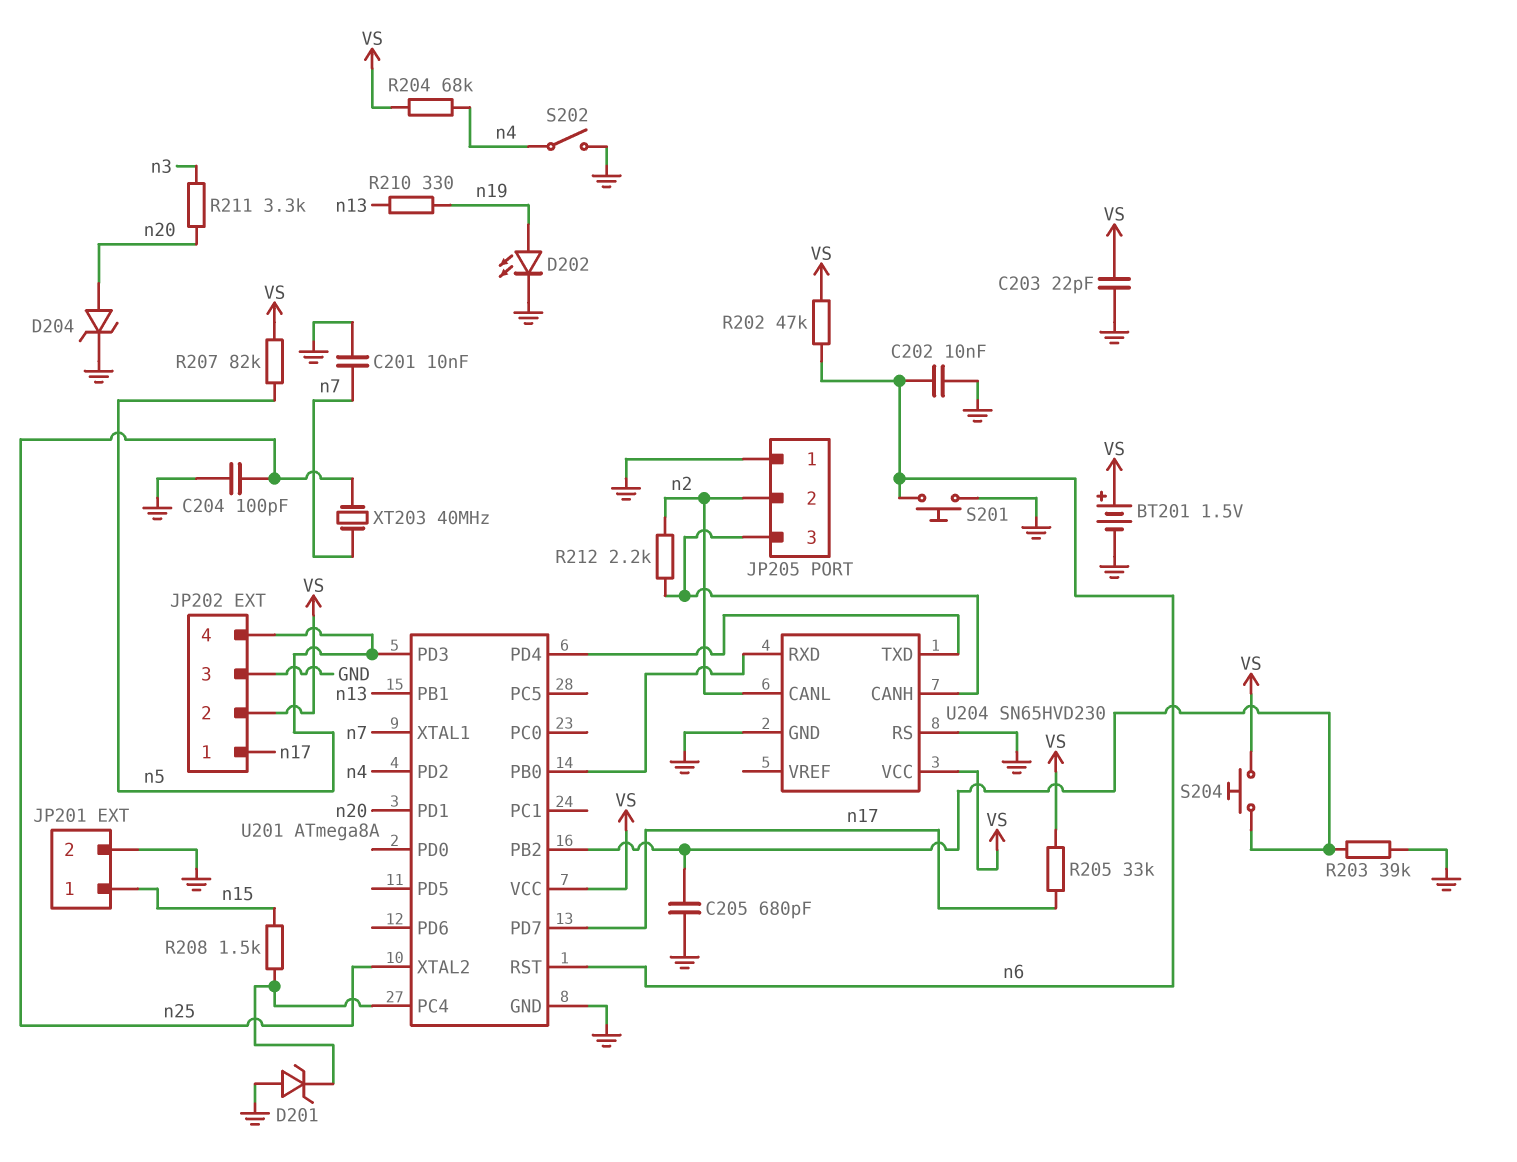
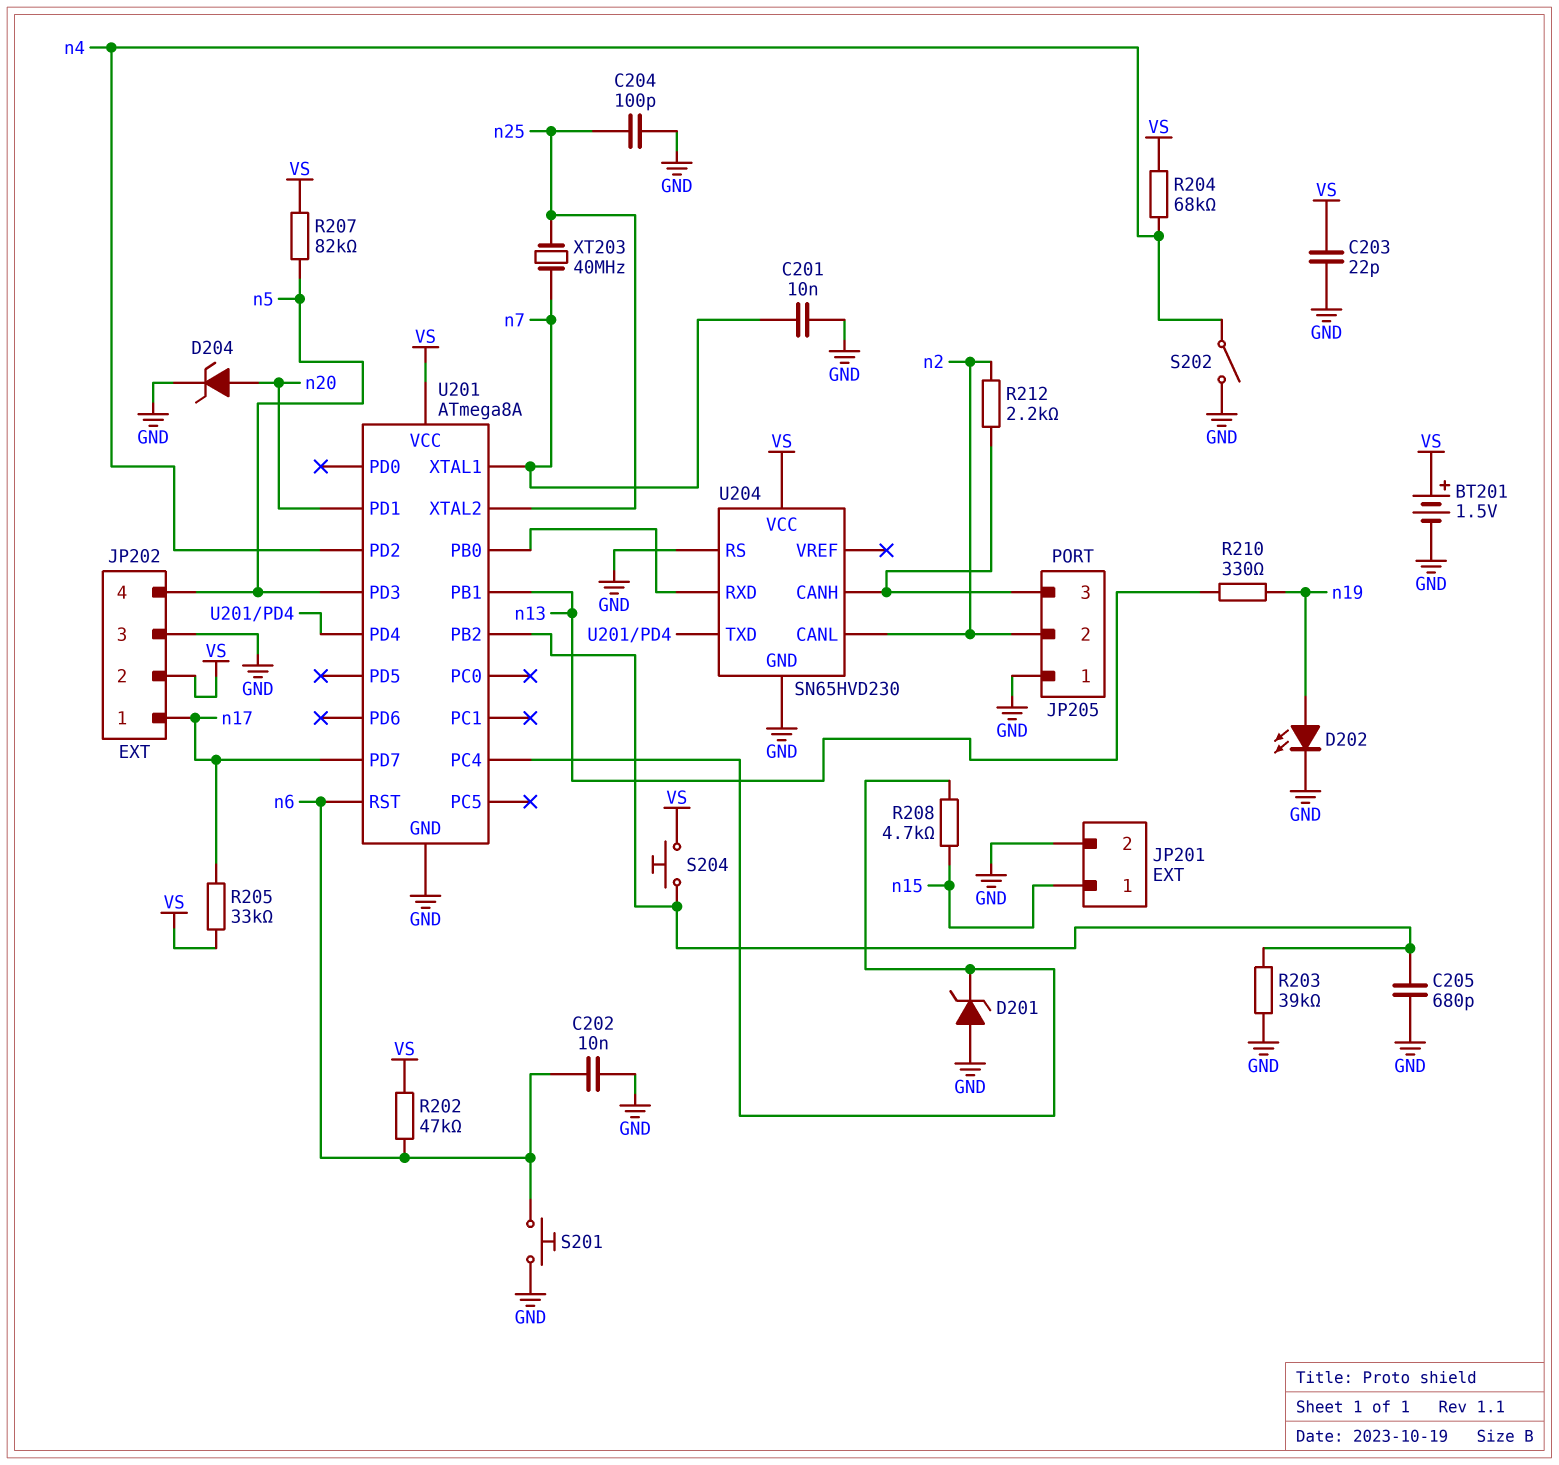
R208: 1.5k (U201/PC4, n15) -> 4.7k (U201/PC4, n15)
R211: 3.3k (n3, n20) -> none

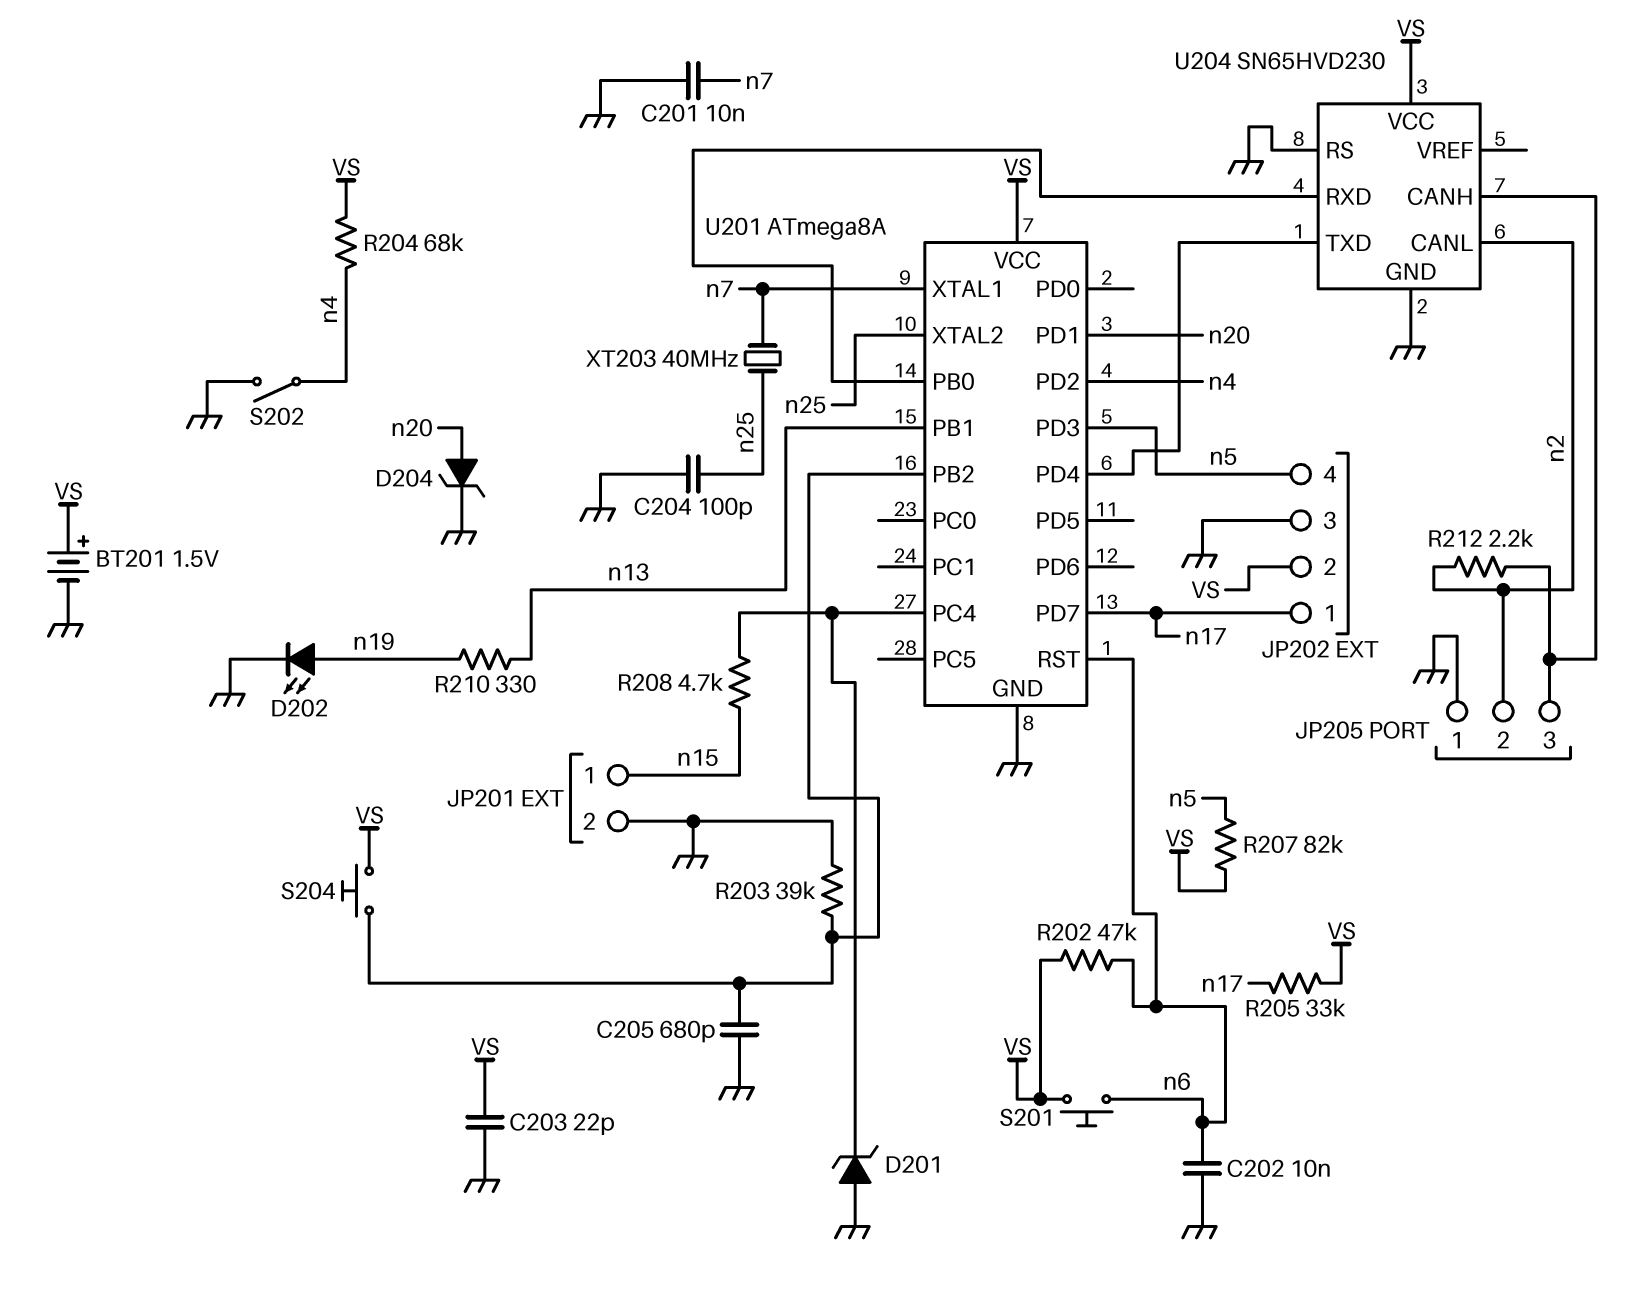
S201: button (GND, n6) -> button (VS, n6)

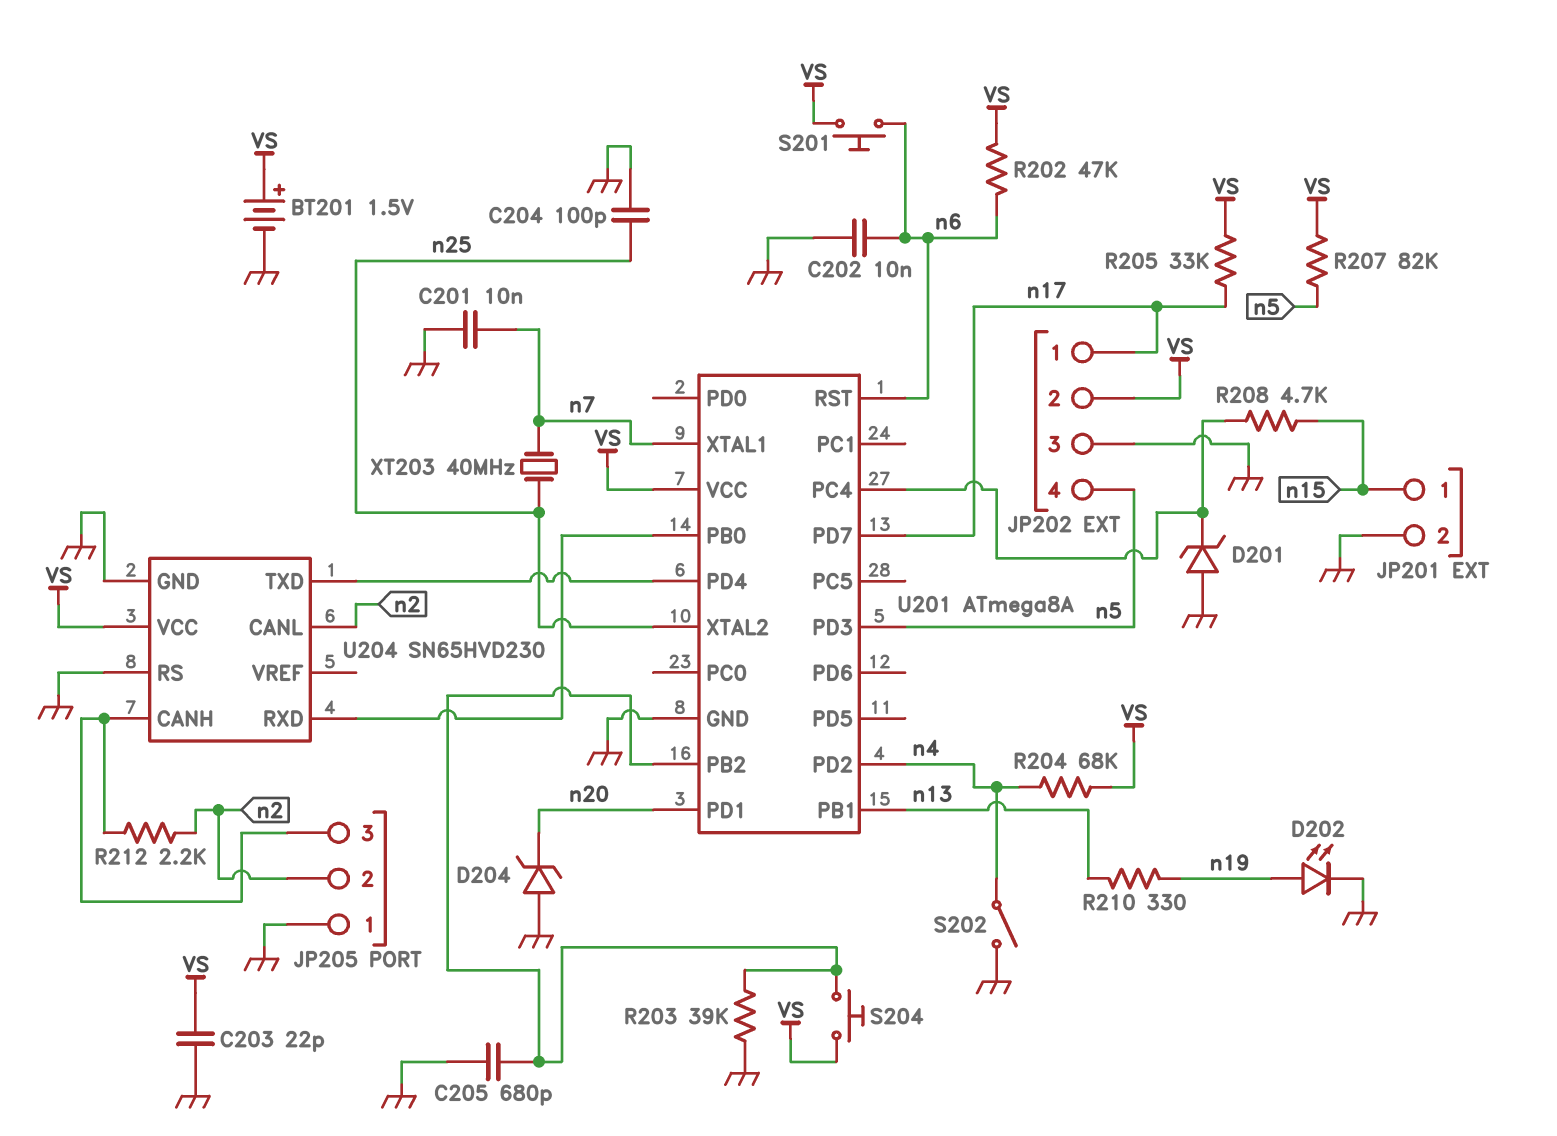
D204: zener (A n20, K GND) -> zener (A GND, K n20)

